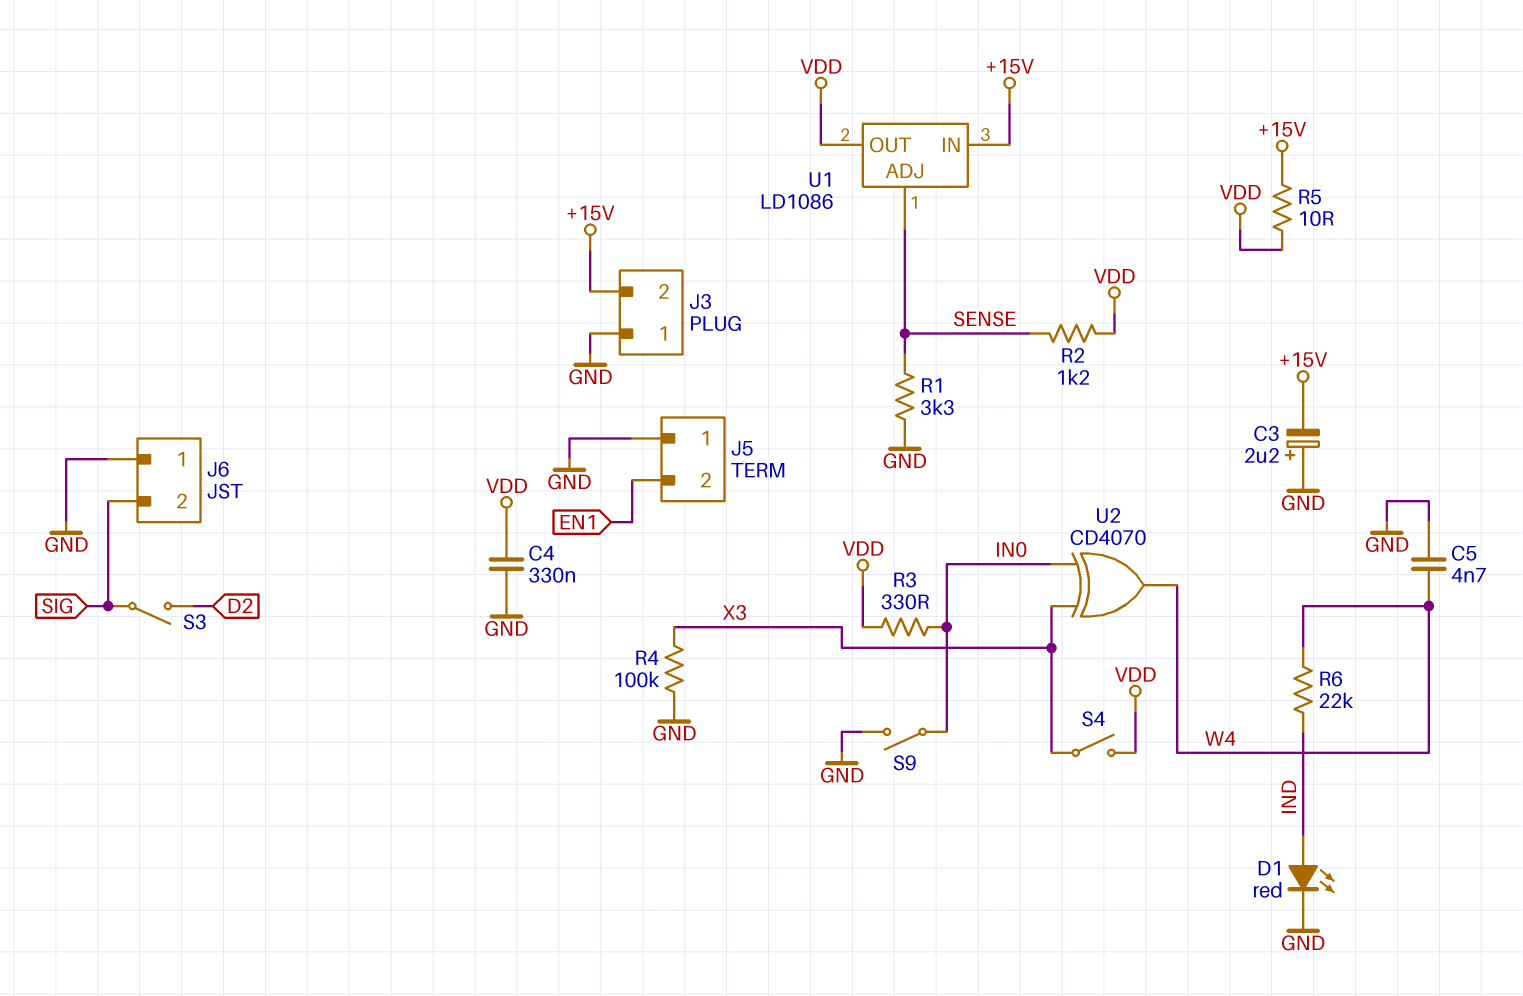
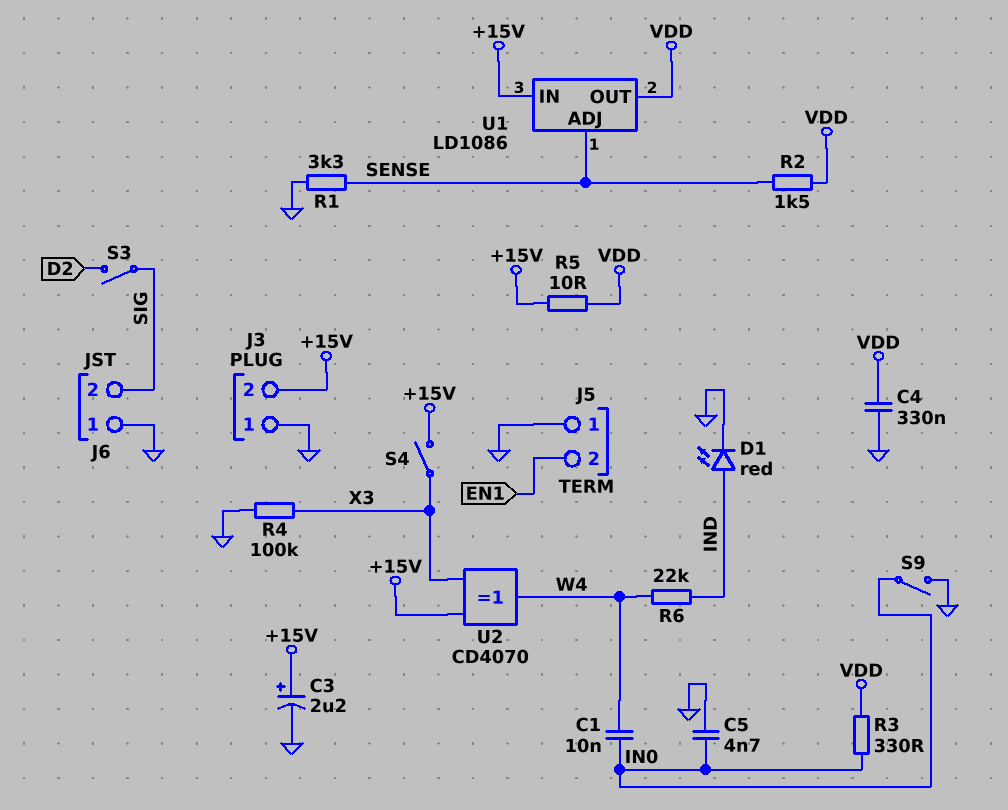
C1: none -> 10nF (IN0, W4)
C3: 2.2uF (plus GND, minus +15V) -> 2.2uF (plus +15V, minus GND)
C5: 4.7nF (GND, W4) -> 4.7nF (GND, IN0)
R2: 1.2k (SENSE, VDD) -> 1.5k (SENSE, VDD)
S4: switch (VDD, X3) -> switch (+15V, X3)
U2: XOR CD4070 (in IN0, in X3, out W4) -> XOR CD4070 (in +15V, in X3, out W4)

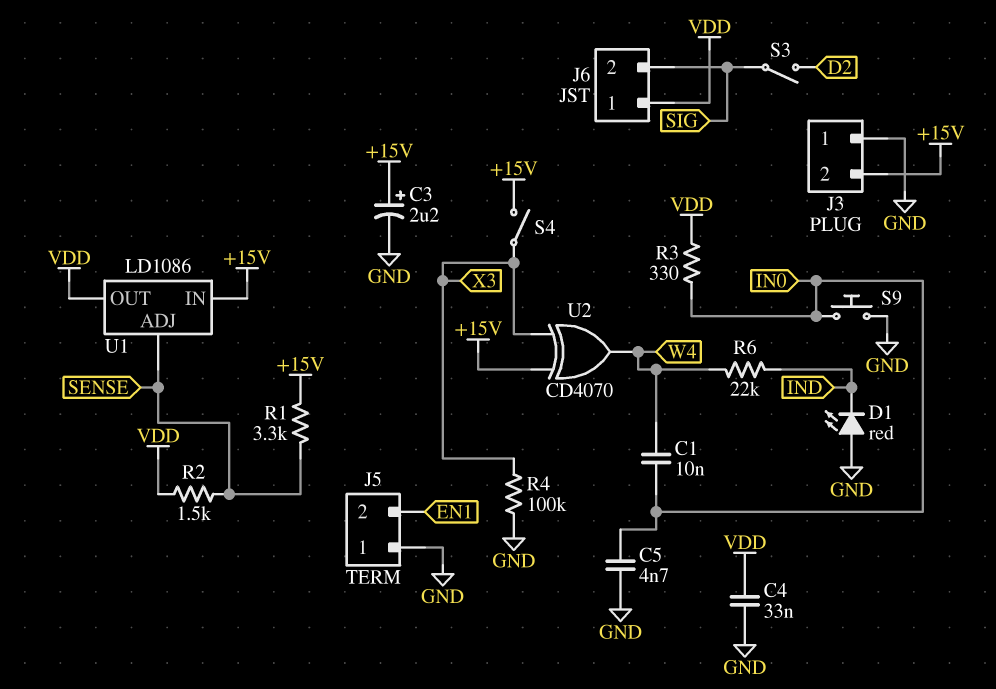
C4: 330nF (GND, VDD) -> 33nF (GND, VDD)
D1: LED red (A IND, K GND) -> LED red (A GND, K IND)
J6 pin 1: GND -> VDD
R1: 3.3k (GND, SENSE) -> 3.3k (+15V, SENSE)
R5: 10 (+15V, VDD) -> none
S9: switch (GND, IN0) -> button (GND, IN0)

